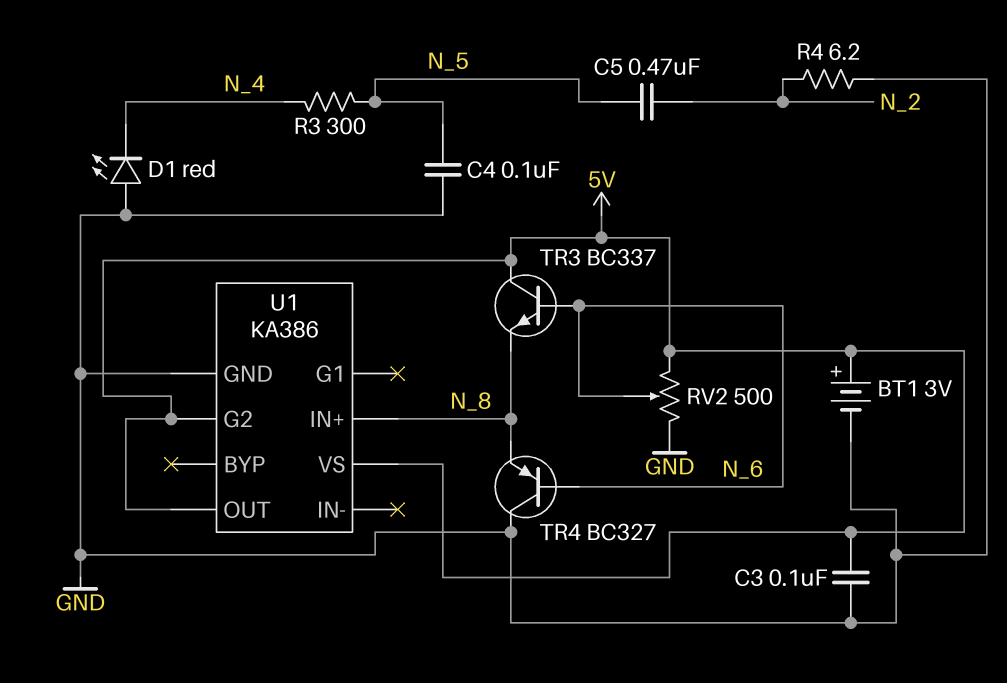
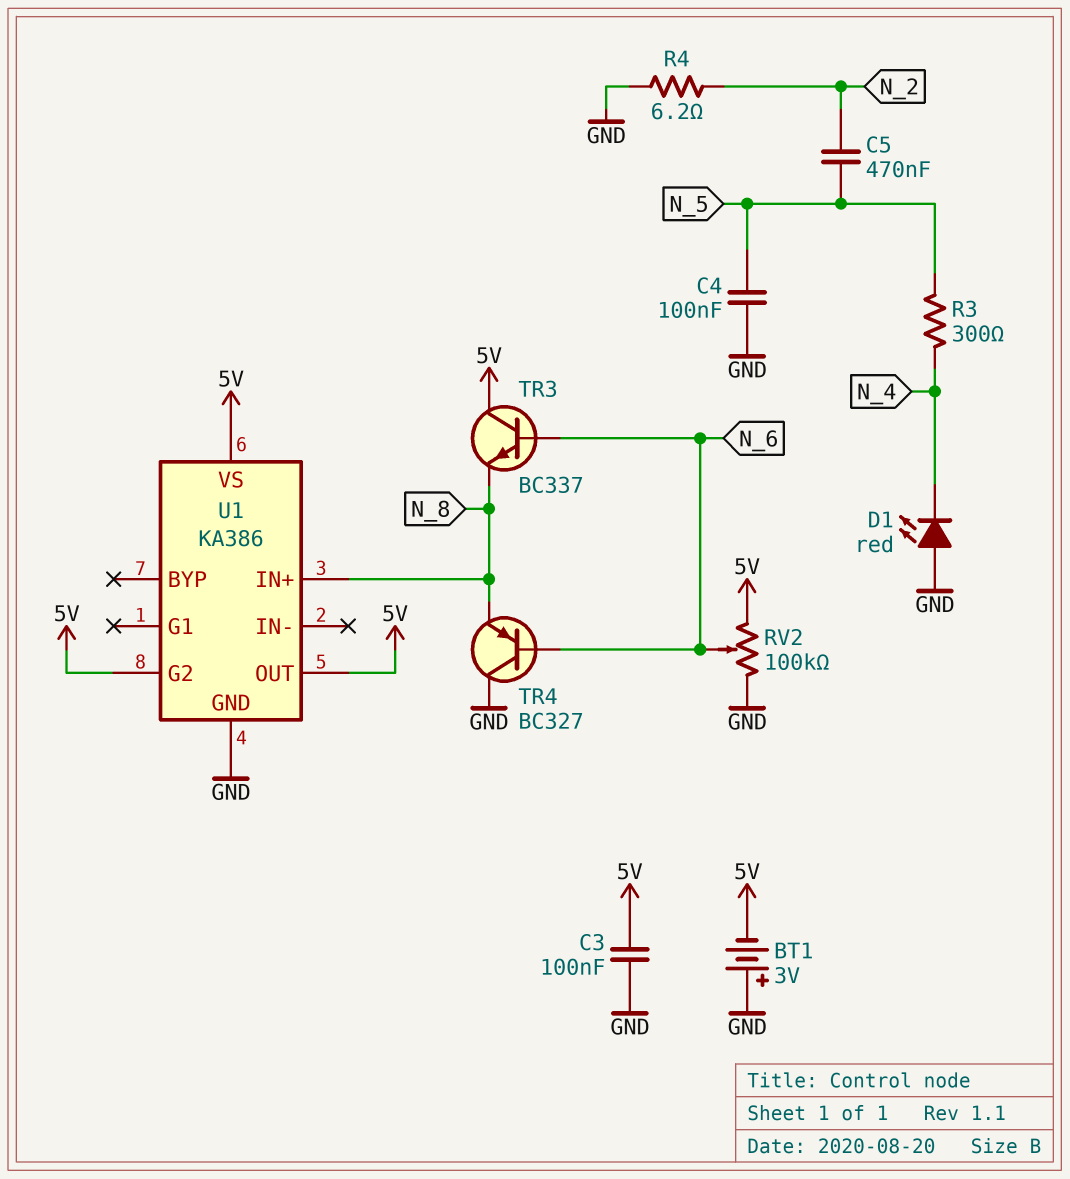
BT1: 3V (plus 5V, minus GND) -> 3V (plus GND, minus 5V)
RV2: 500 (5V, GND, wiper N_6) -> 100k (5V, GND, wiper N_6)

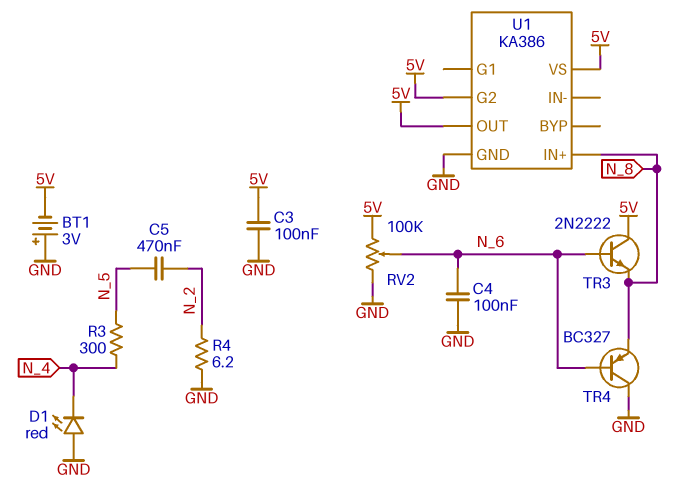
C4: 100nF (GND, N_5) -> 100nF (GND, N_6)
TR3: NPN BC337 (B N_6, C 5V, E N_8) -> NPN 2N2222 (B N_6, C 5V, E N_8)

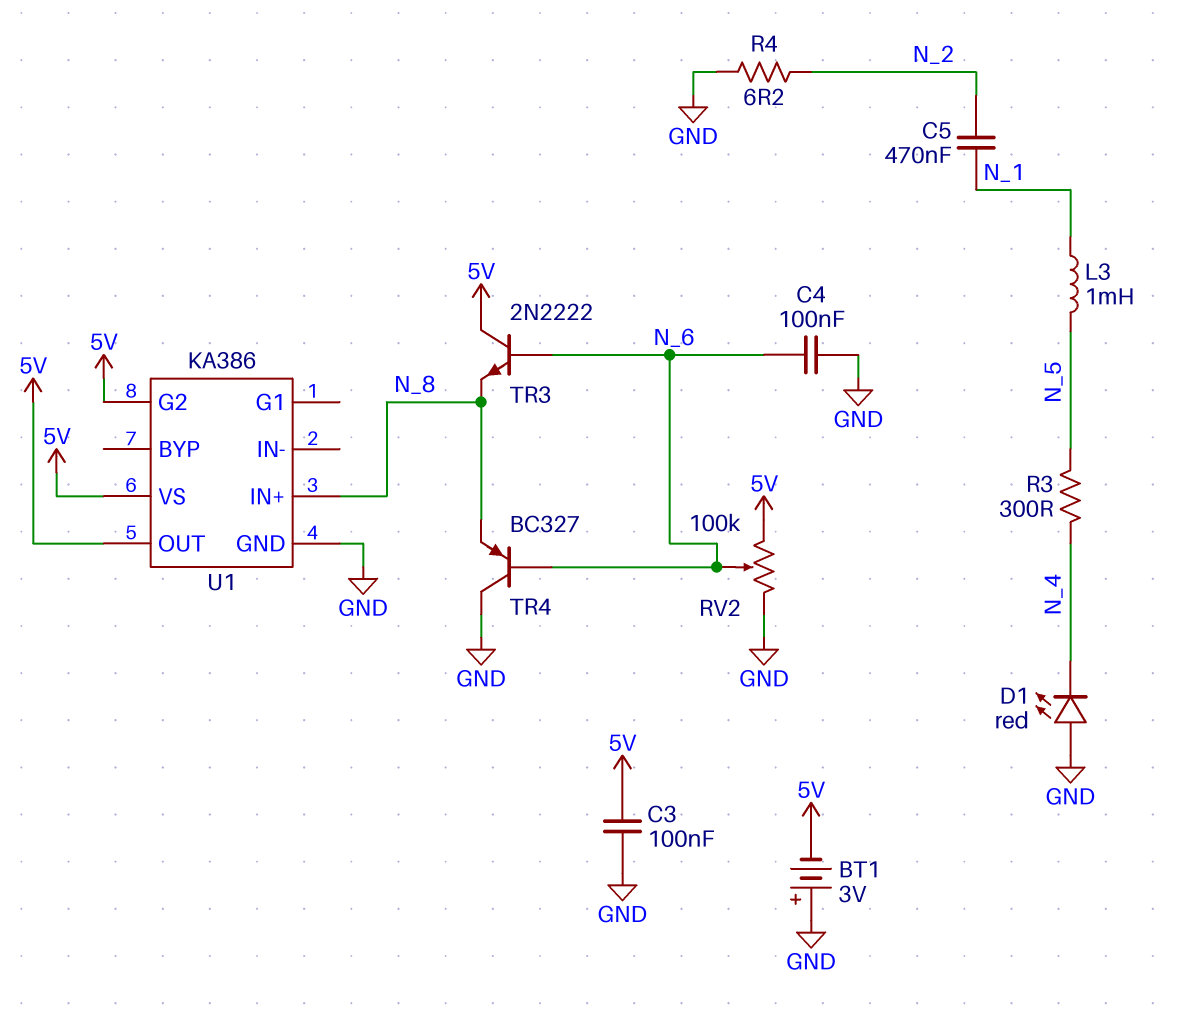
C5: 470nF (N_2, N_5) -> 470nF (N_1, N_2)
L3: none -> 1mH (N_1, N_5)

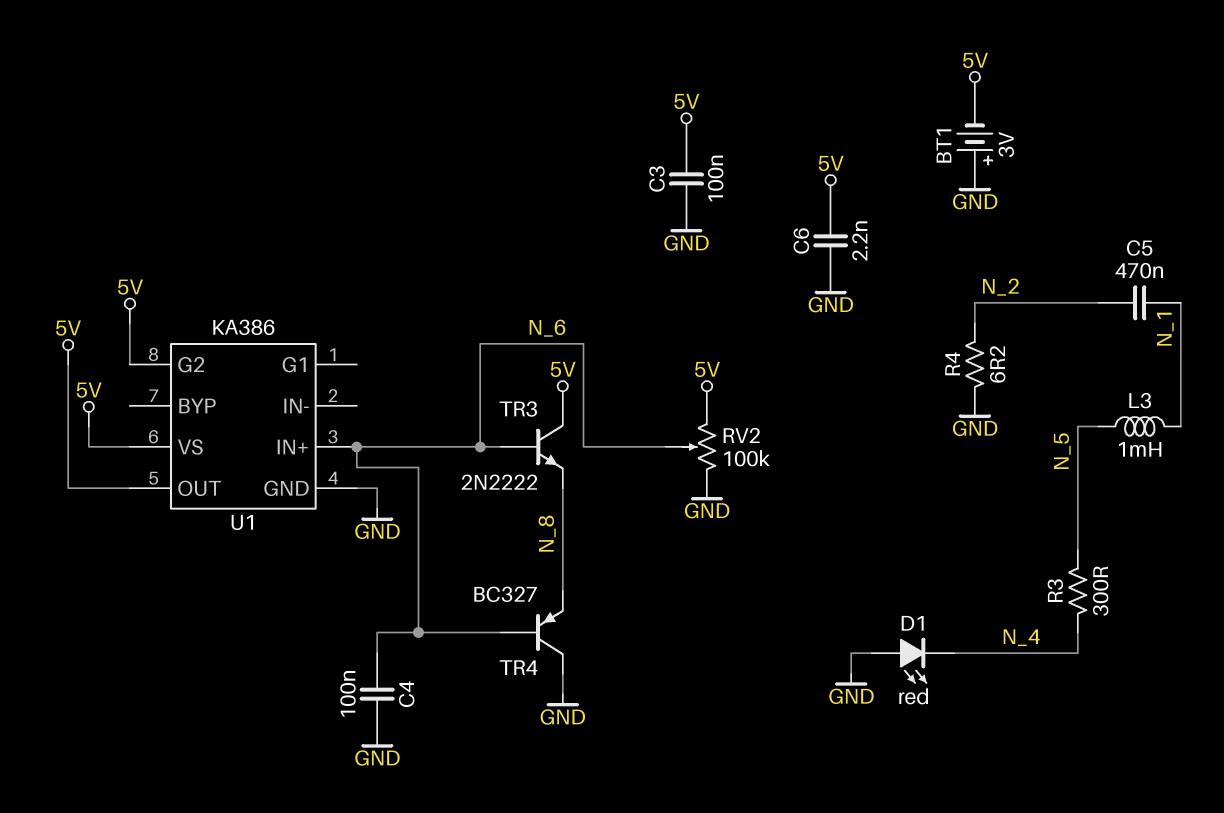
C6: none -> 2.2nF (5V, GND)
U1 pin IN+: N_8 -> N_6

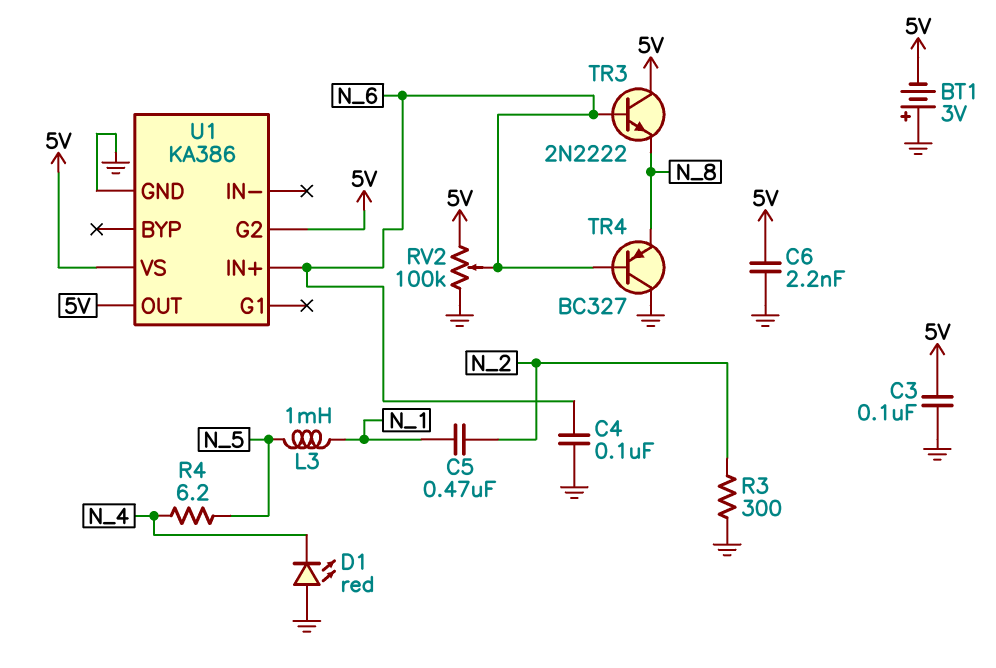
R3: 300 (N_4, N_5) -> 300 (GND, N_2)
R4: 6.2 (GND, N_2) -> 6.2 (N_4, N_5)

